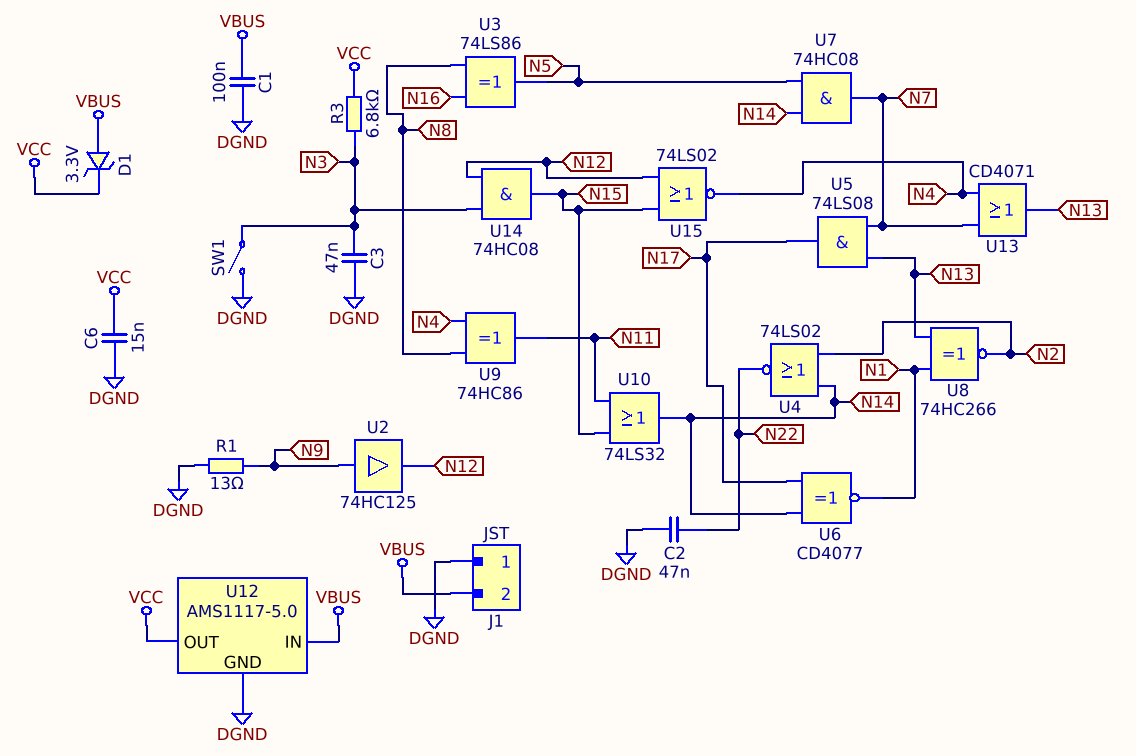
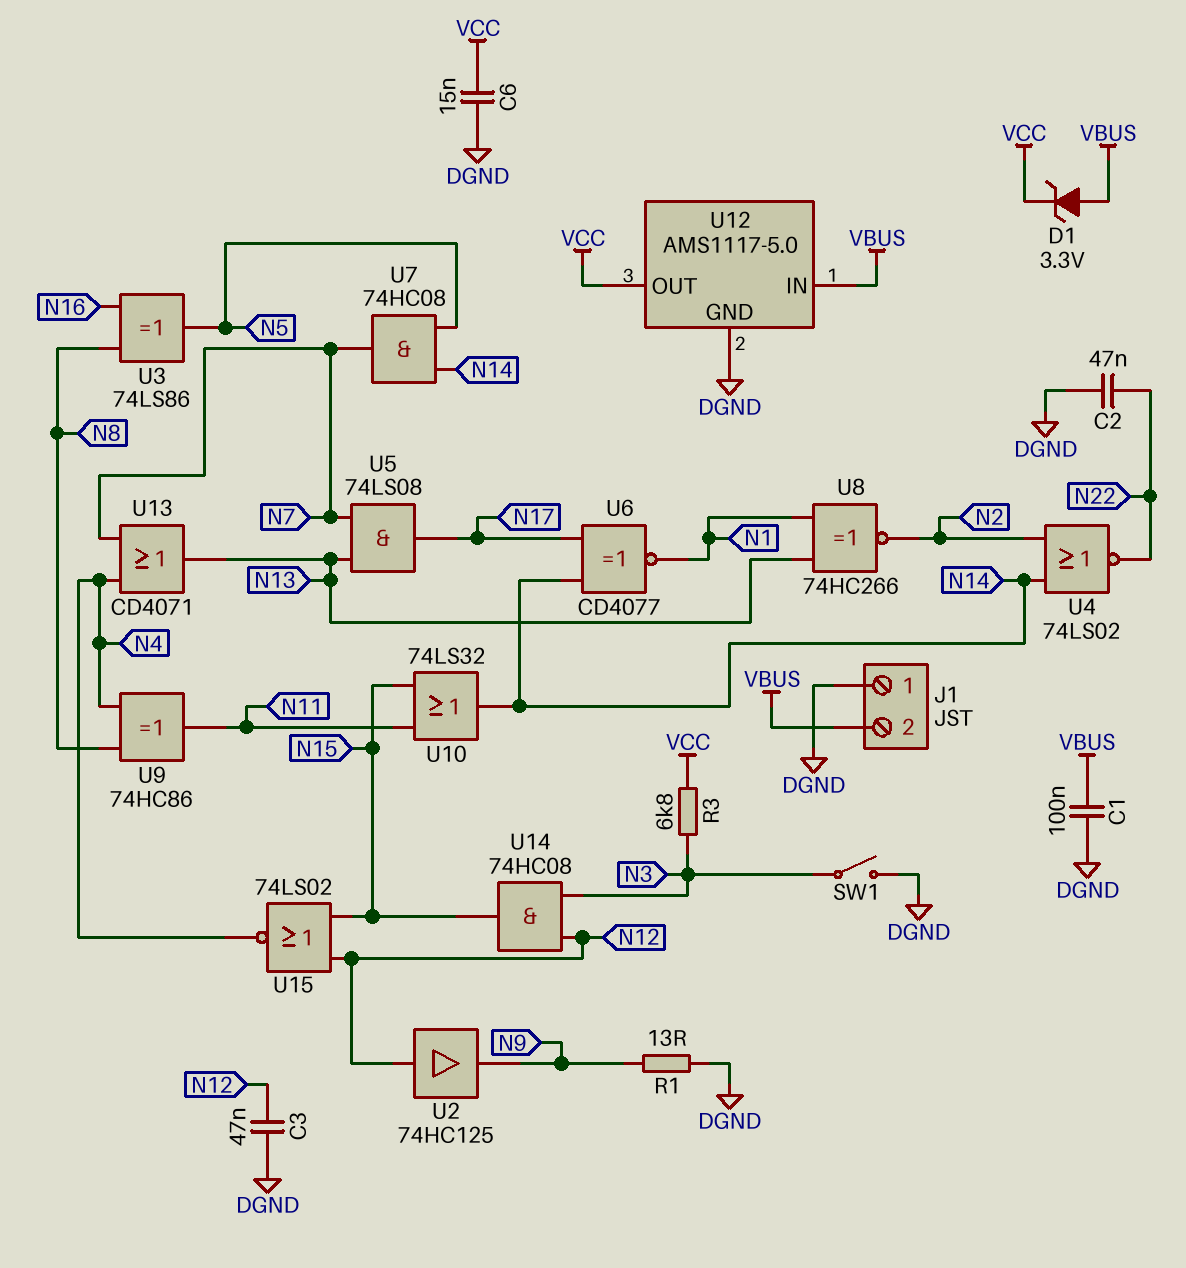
C3: 47nF (DGND, N3) -> 47nF (DGND, N12)
U2: buffer 74HC125 (in N9, out N12) -> buffer 74HC125 (in N12, out N9)

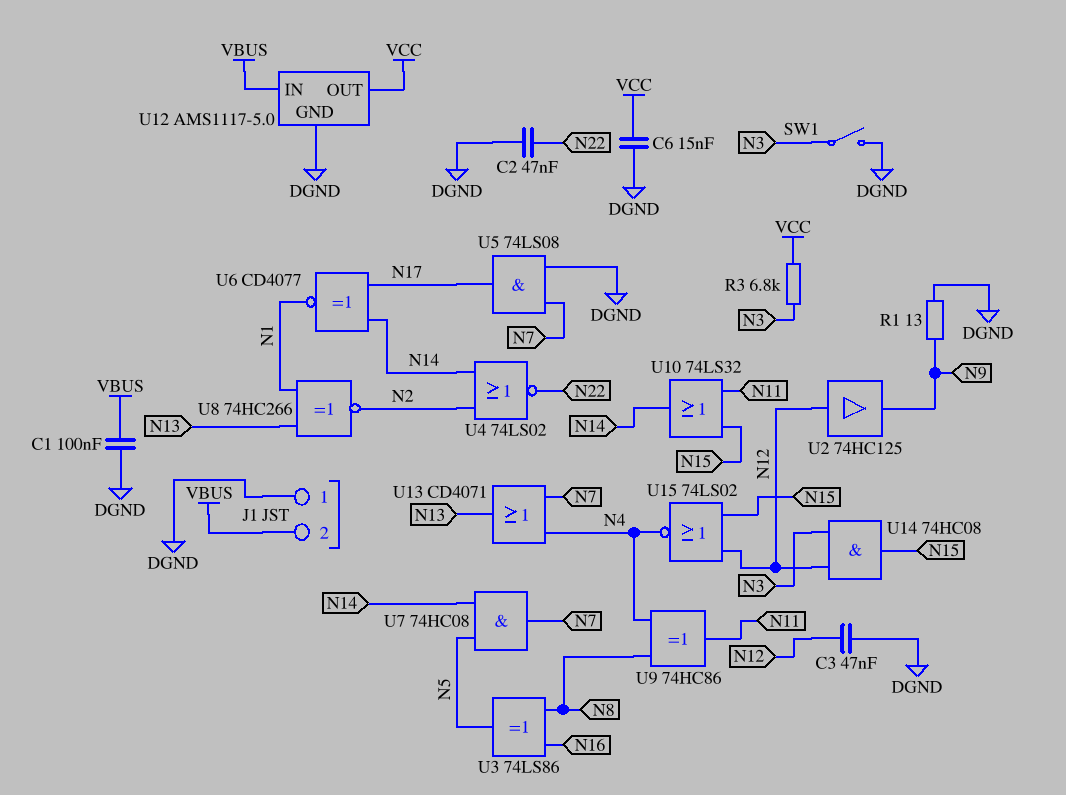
D1: zener 3.3V (A VBUS, K VCC) -> none
U5: AND 74LS08 (in N7, in N13, out N17) -> AND 74LS08 (in DGND, in N7, out N17)

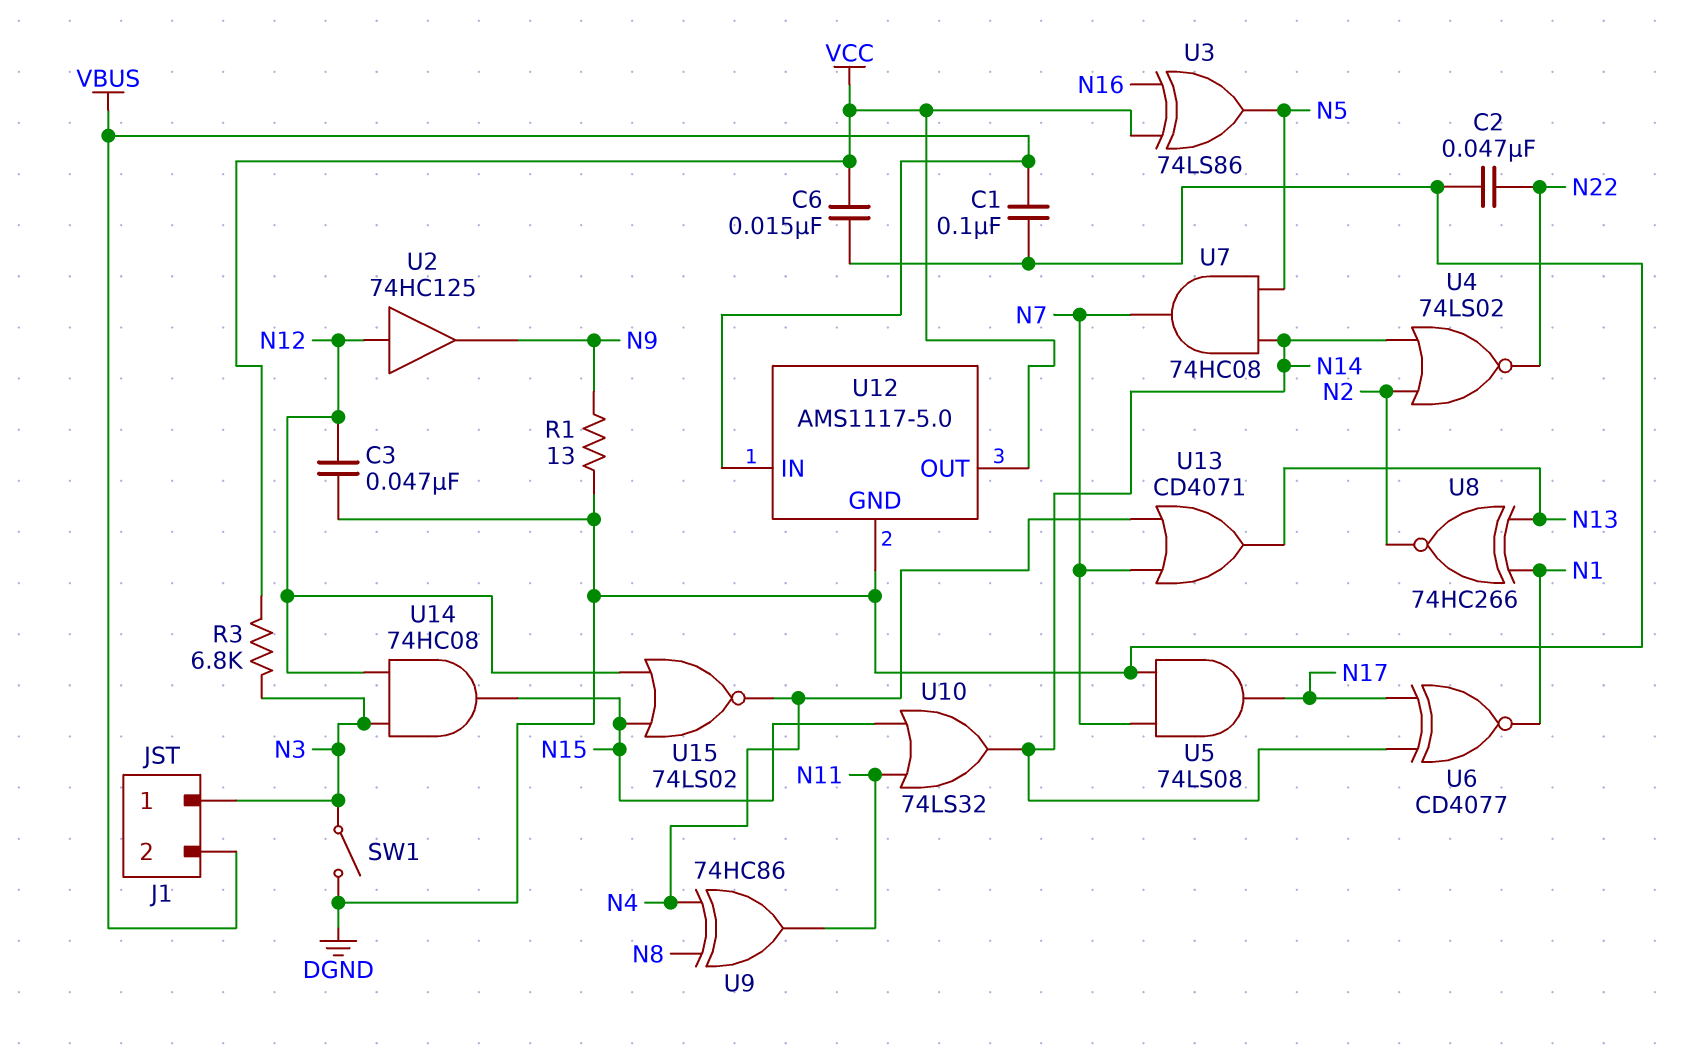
J1 pin 1: DGND -> N3
U3: XOR 74LS86 (in N8, in N16, out N5) -> XOR 74LS86 (in N16, in VCC, out N5)

